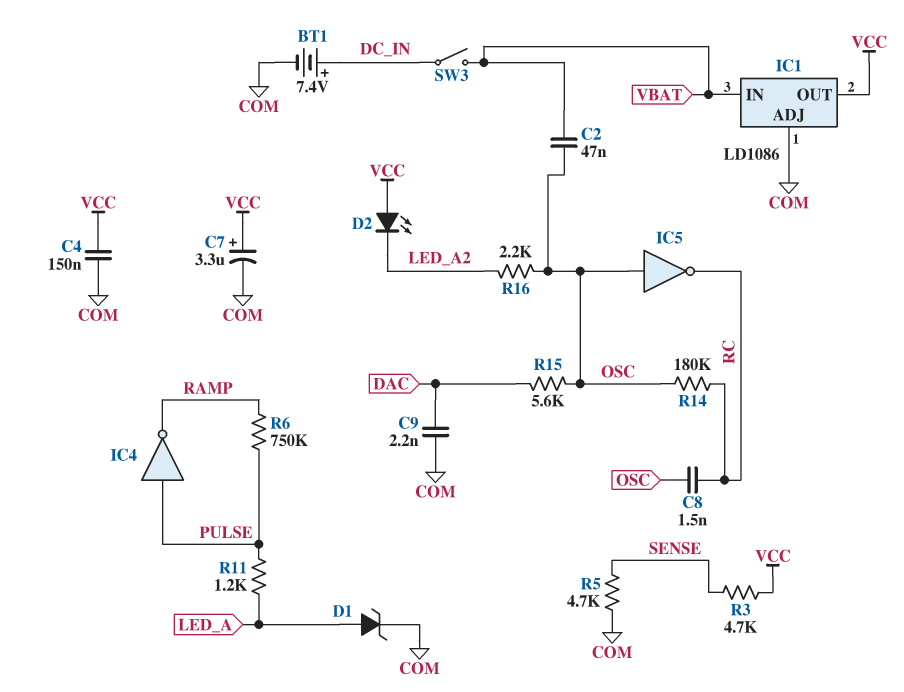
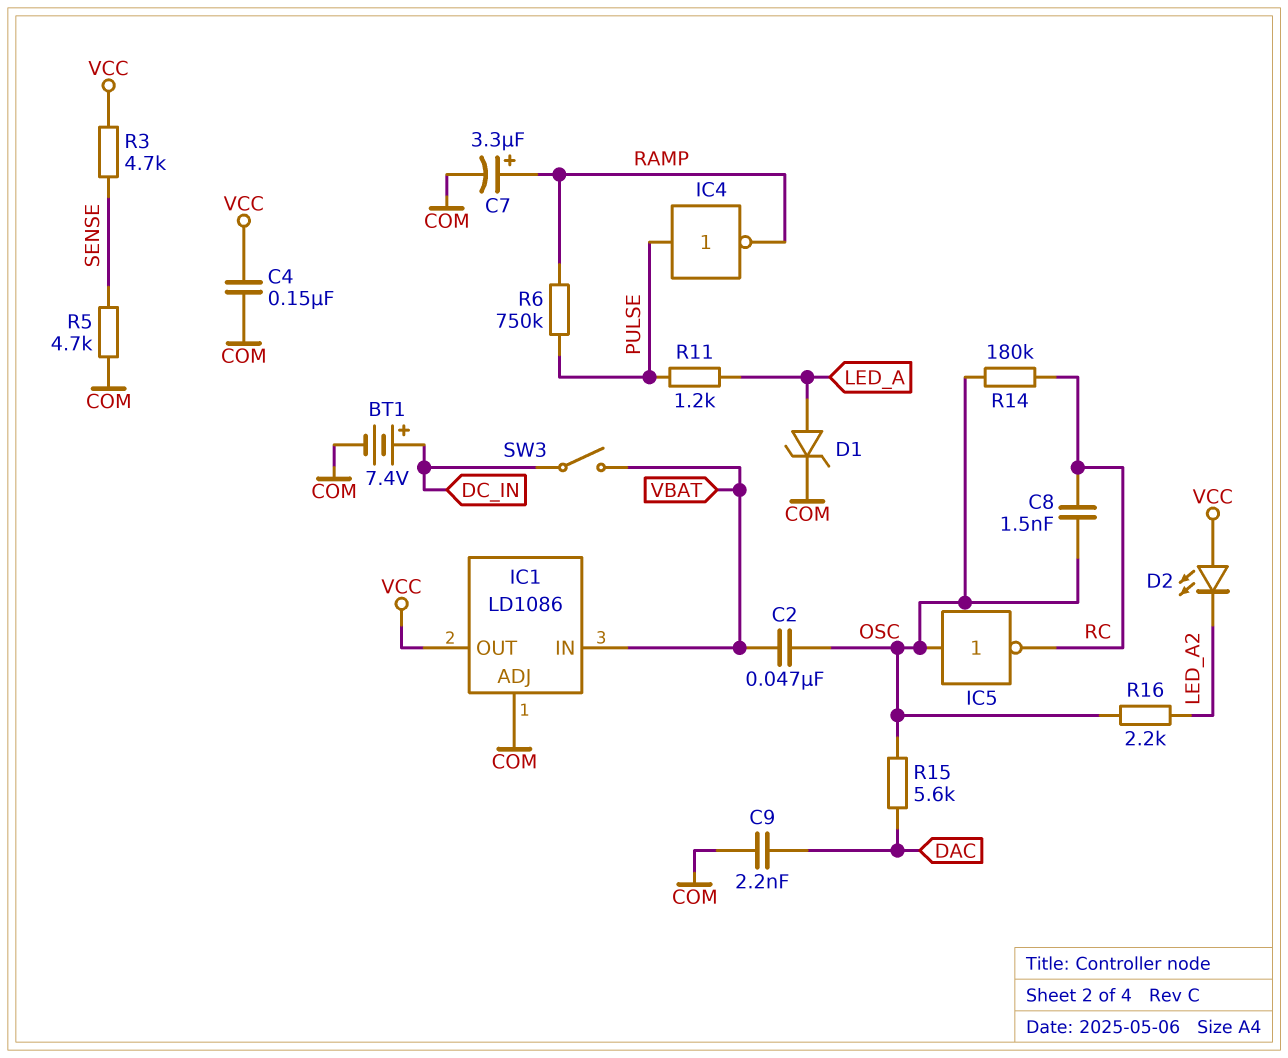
C7: 3.3uF (plus VCC, minus COM) -> 3.3uF (plus RAMP, minus COM)

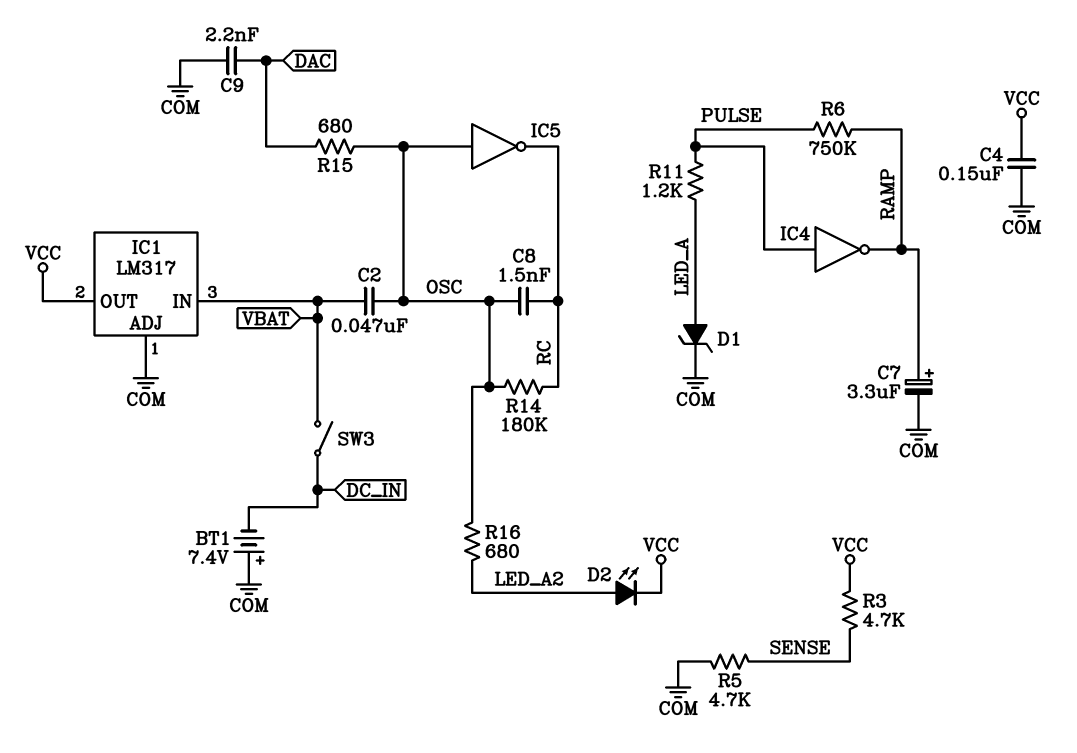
BT1: 7.4V (plus DC_IN, minus COM) -> 7.4V (plus COM, minus DC_IN)
D2: LED (A VCC, K LED_A2) -> LED (A LED_A2, K VCC)
IC1: LD1086 -> LM317
R15: 5.6k (DAC, OSC) -> 680 (DAC, OSC)
R16: 2.2k (LED_A2, OSC) -> 680 (LED_A2, OSC)

